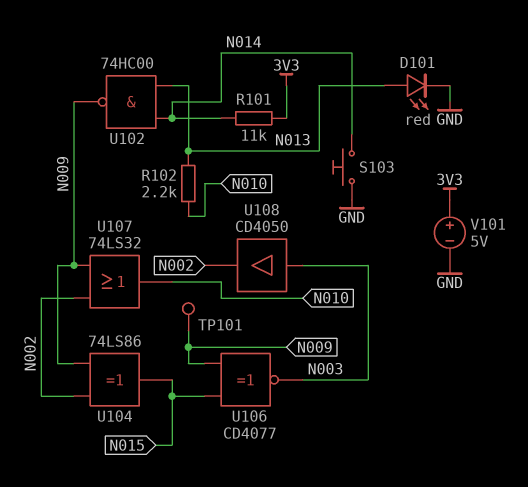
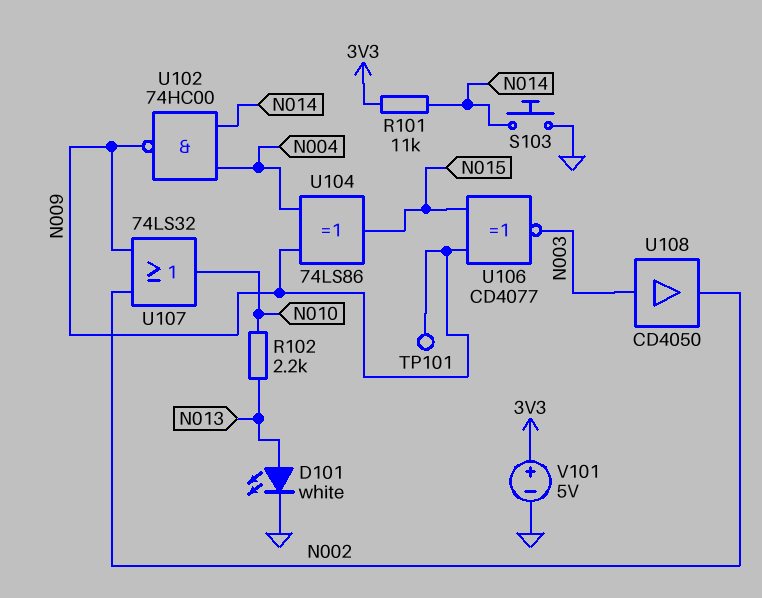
D101: LED red (A N013, K GND) -> LED white (A N013, K GND)
U102: NAND 74HC00 (in N013, in N014, out N009) -> NAND 74HC00 (in N004, in N014, out N009)
U104: XOR 74LS86 (in N002, in N009, out N015) -> XOR 74LS86 (in N004, in N009, out N015)

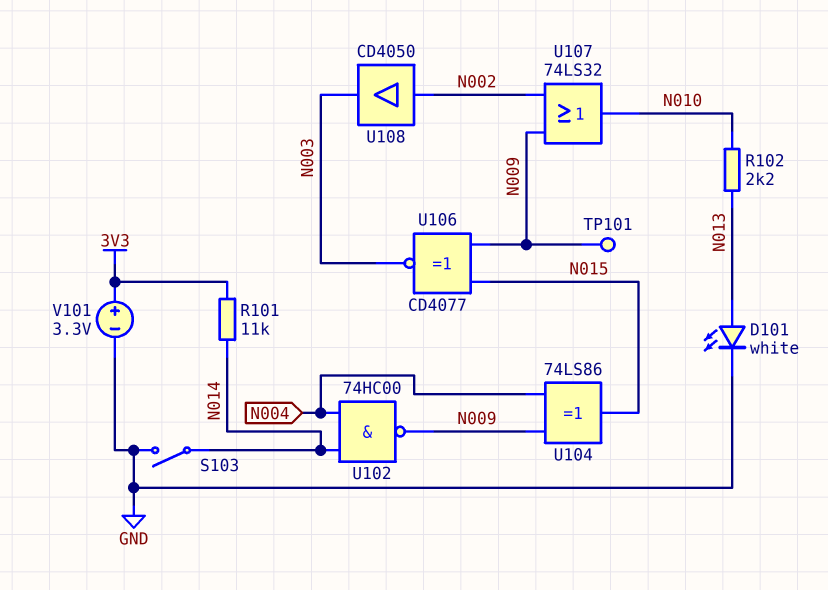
S103: button (GND, N014) -> switch (GND, N014)
U108: buffer CD4050 (in N003, out N002) -> buffer CD4050 (in N002, out N003)
V101: 5V (plus 3V3, minus GND) -> 3.3V (plus 3V3, minus GND)

